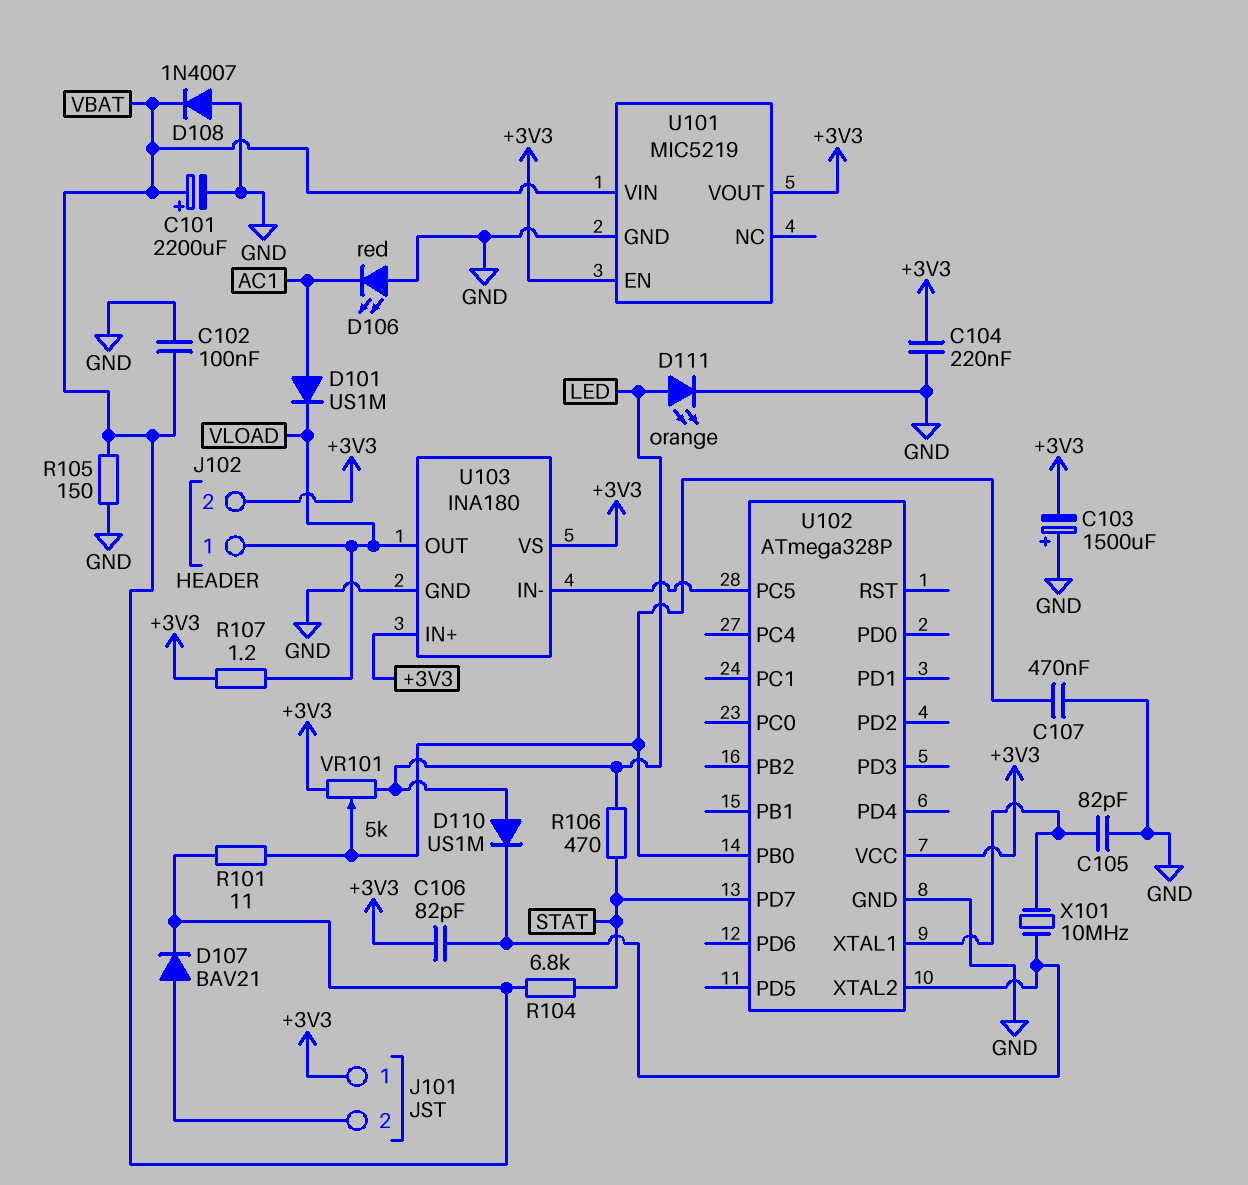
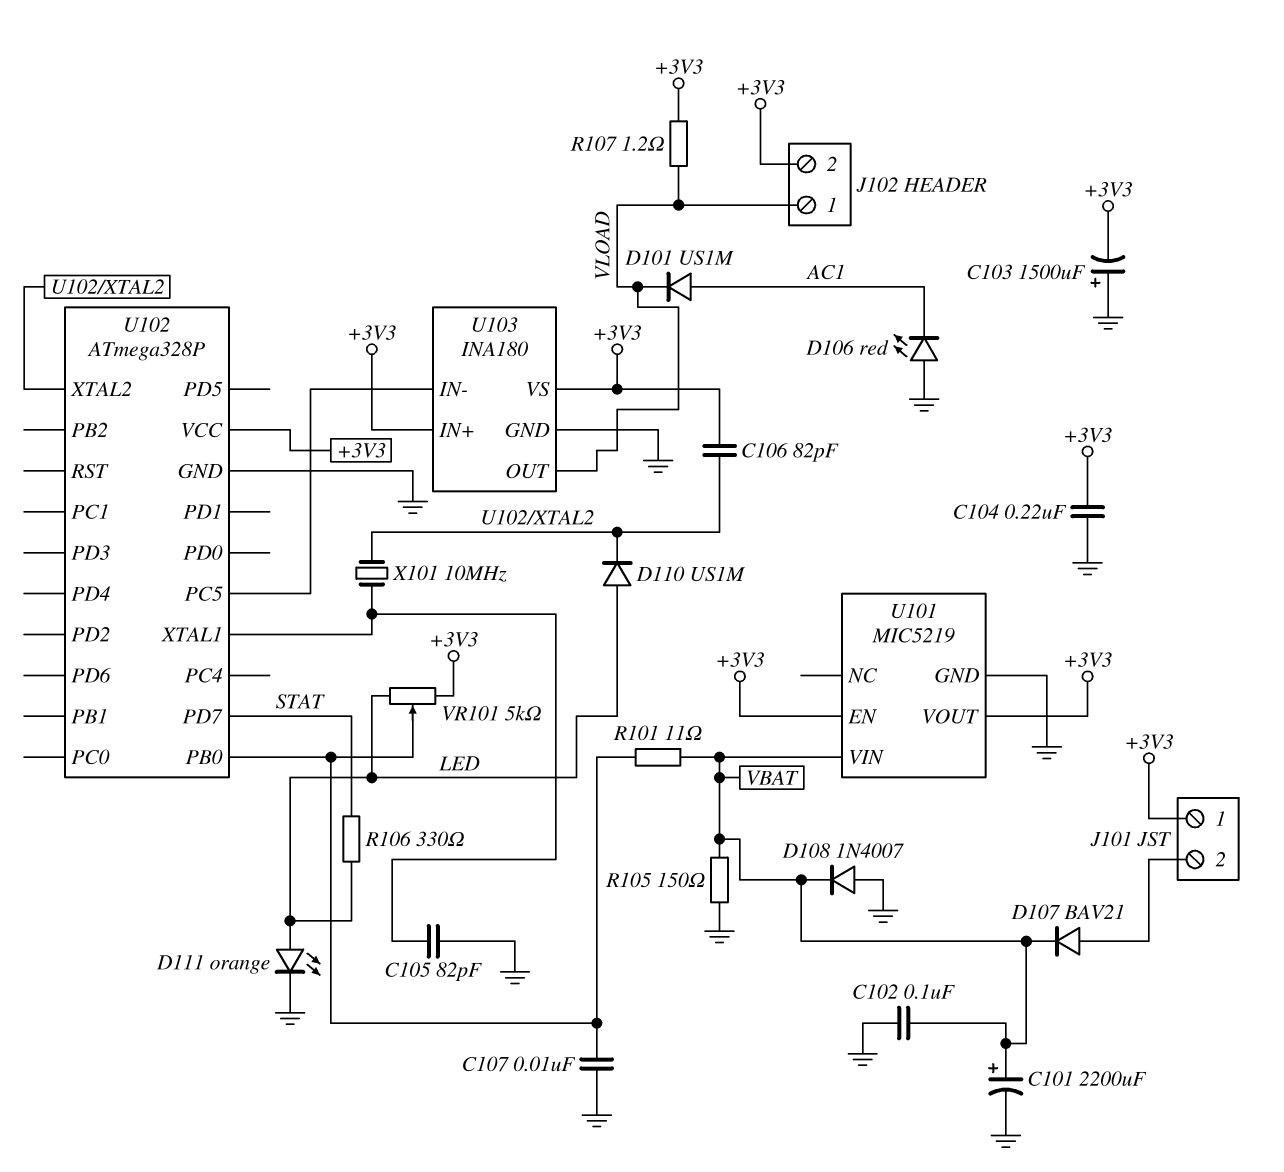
C107: 470nF (GND, U102/PB0) -> 10nF (GND, U102/PB0)
R104: 6.8k (STAT, VBAT) -> none
R106: 470 (LED, STAT) -> 330 (LED, STAT)

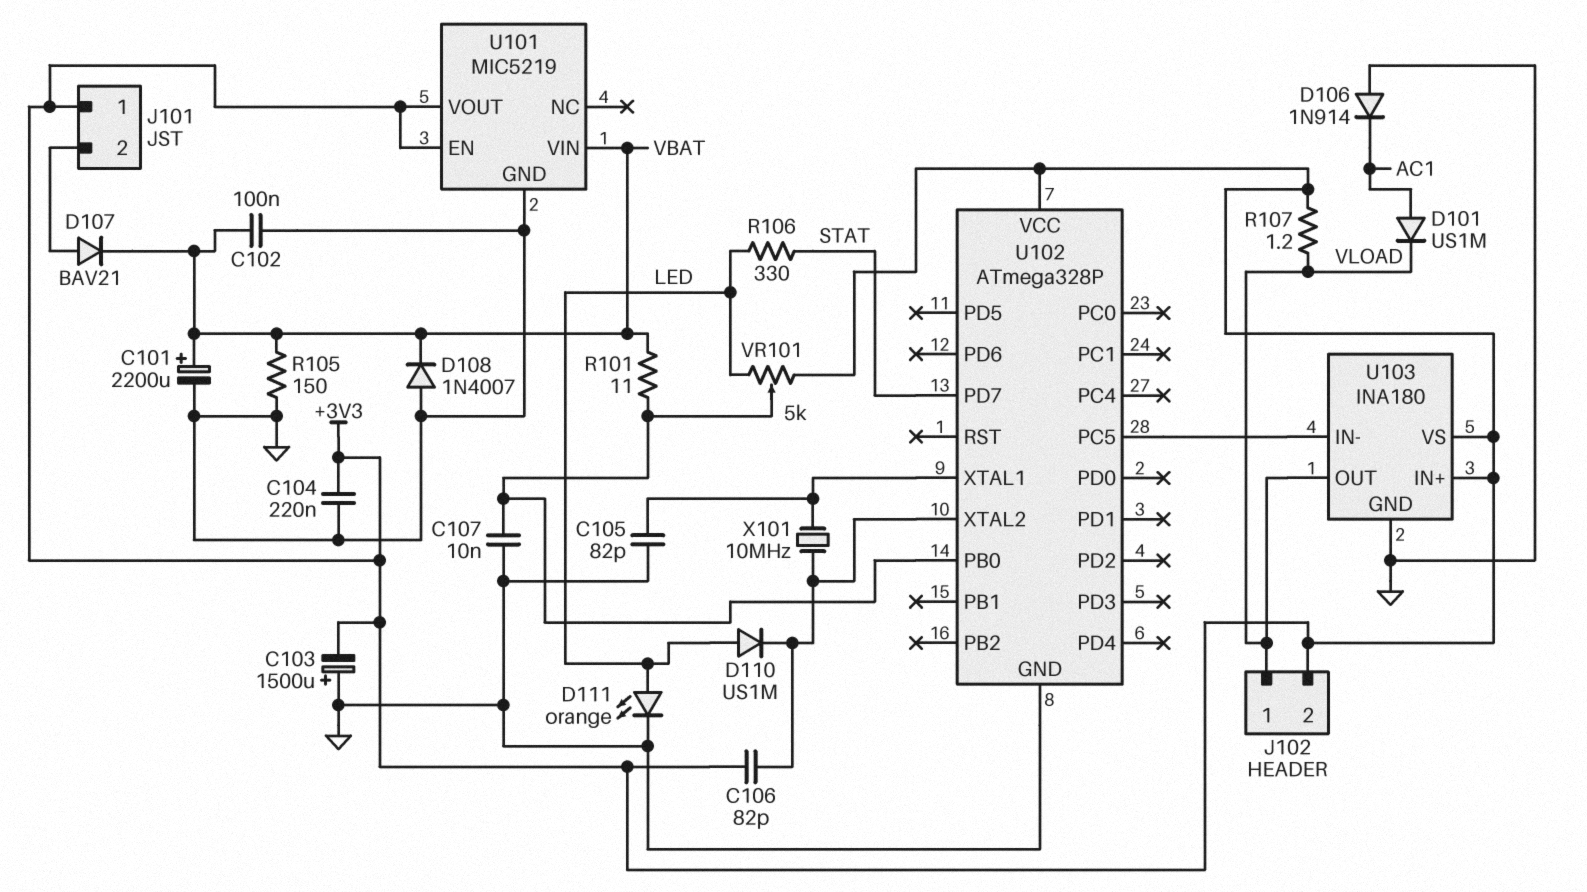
D106: LED red (A GND, K AC1) -> diode 1N914 (A GND, K AC1)

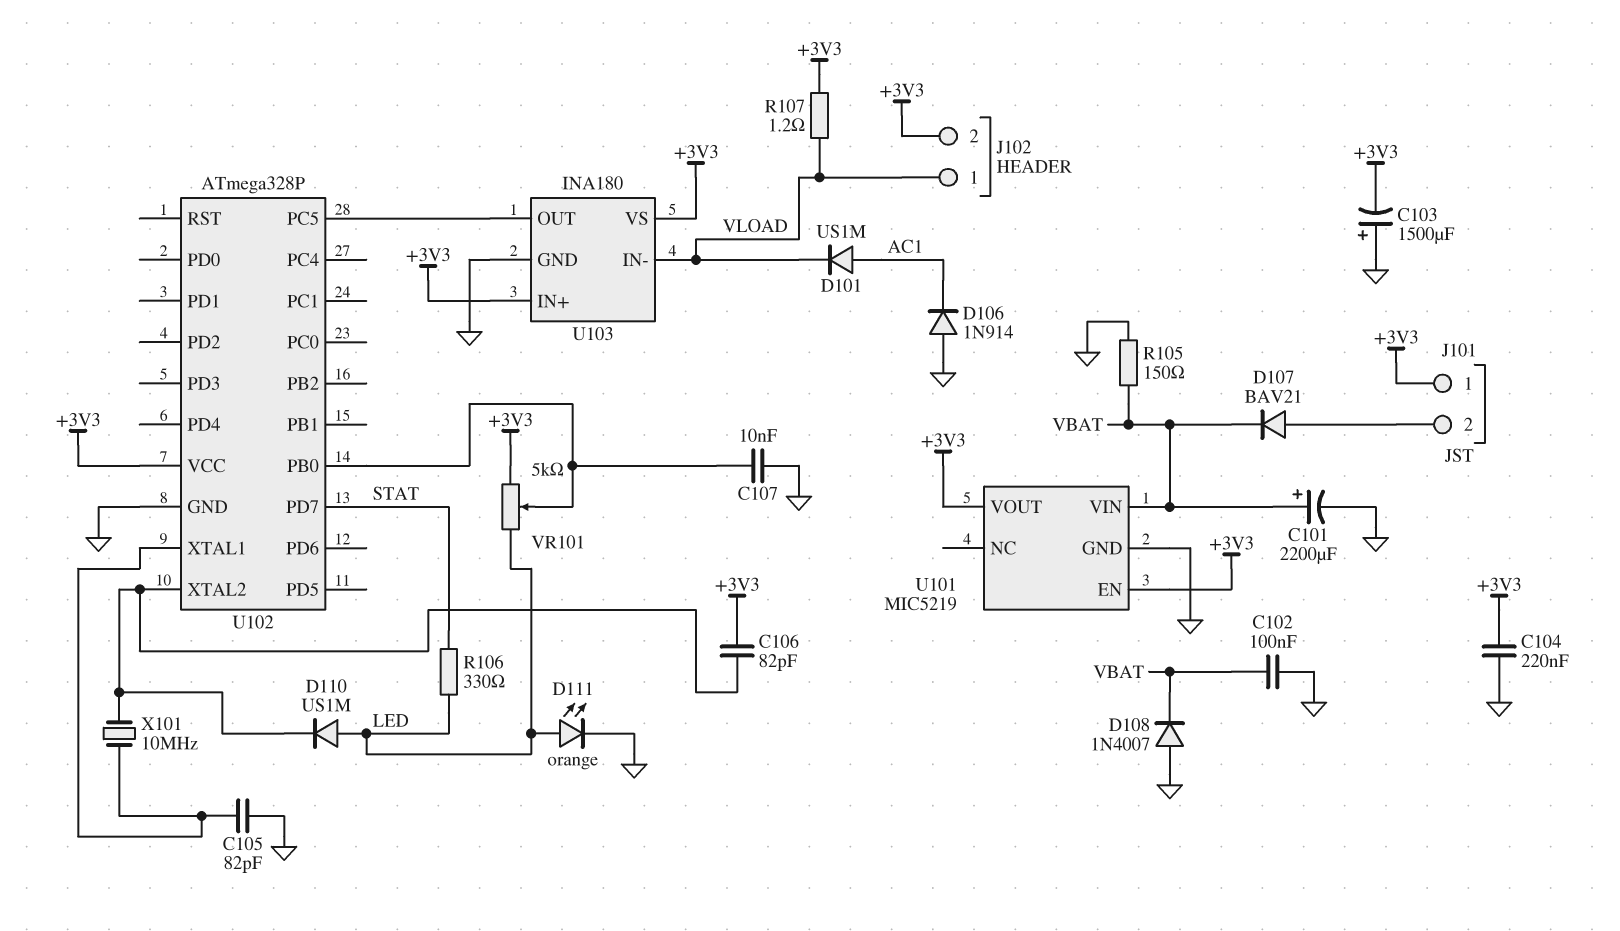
R101: 11 (U102/PB0, VBAT) -> none
U103 pin IN-: U102/PC5 -> VLOAD
U103 pin OUT: VLOAD -> U102/PC5

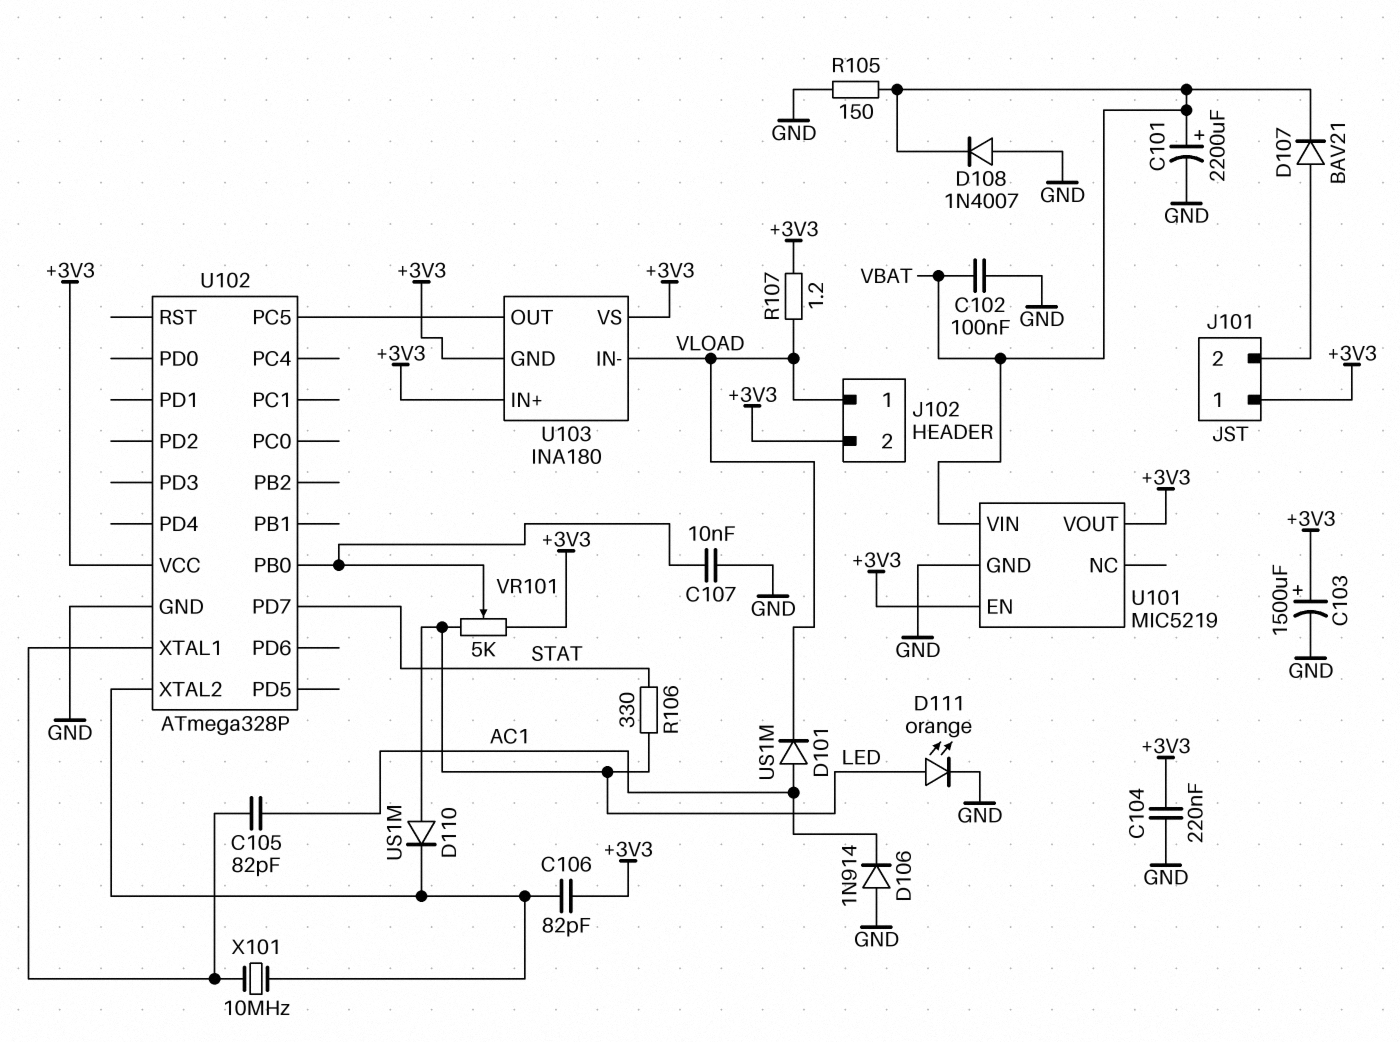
C103: 1500uF (plus GND, minus +3V3) -> 1500uF (plus +3V3, minus GND)
C105: 82pF (GND, U102/XTAL1) -> 82pF (AC1, U102/XTAL1)
U103 pin GND: GND -> +3V3

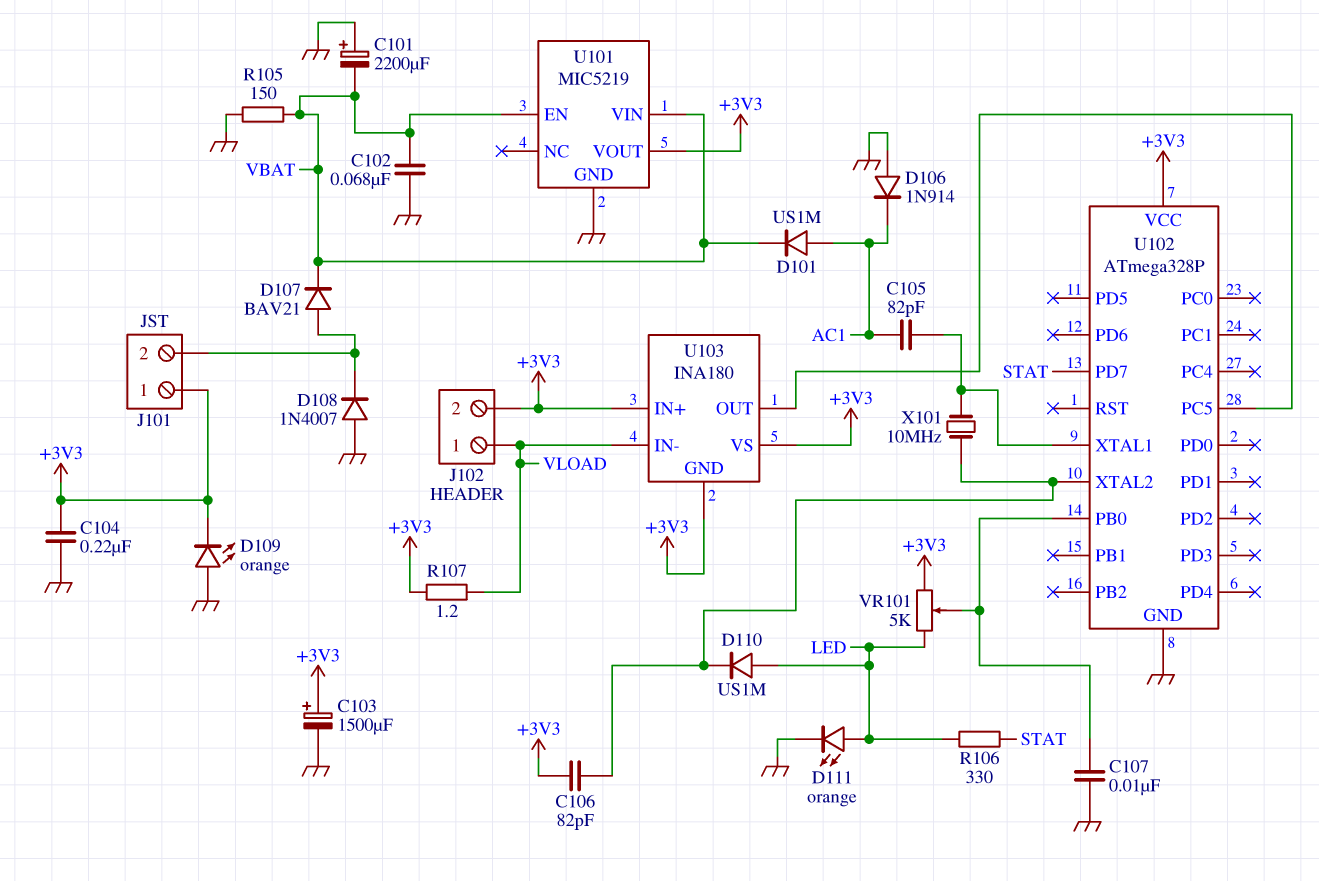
C101: 2200uF (plus VBAT, minus GND) -> 2200uF (plus GND, minus VBAT)
C102: 100nF (GND, VBAT) -> 68nF (GND, VBAT)
D101: diode US1M (A AC1, K VLOAD) -> diode US1M (A AC1, K VBAT)
D108: diode 1N4007 (A GND, K VBAT) -> diode 1N4007 (A GND, K J101/2)
D109: none -> LED orange (A GND, K +3V3)
U101 pin EN: +3V3 -> VBAT

